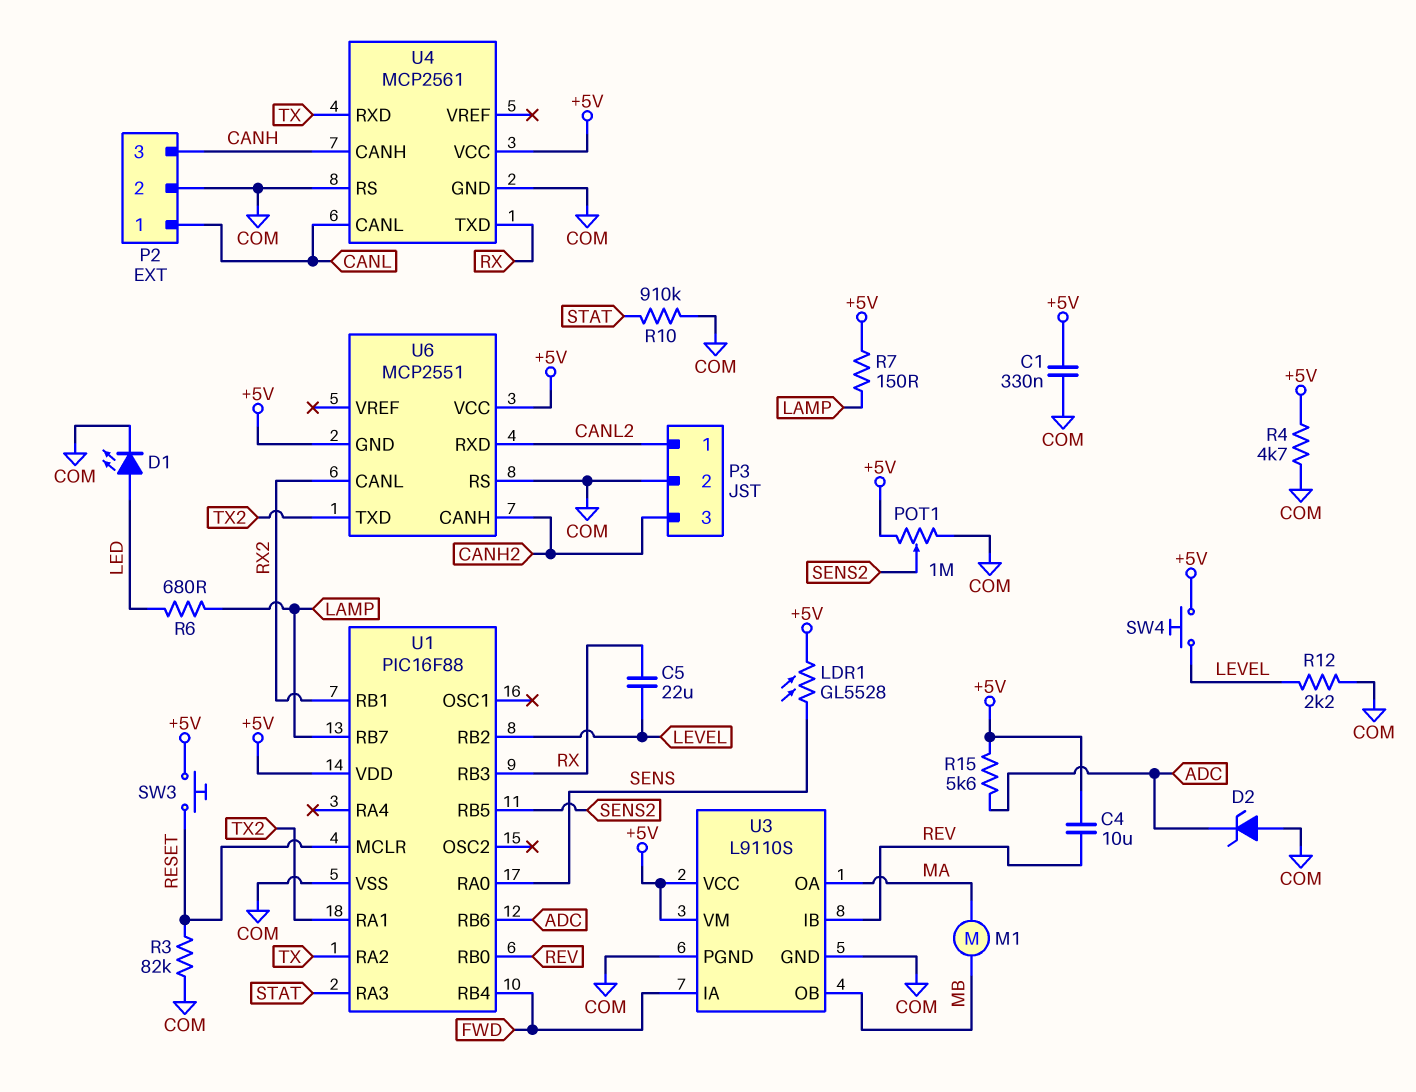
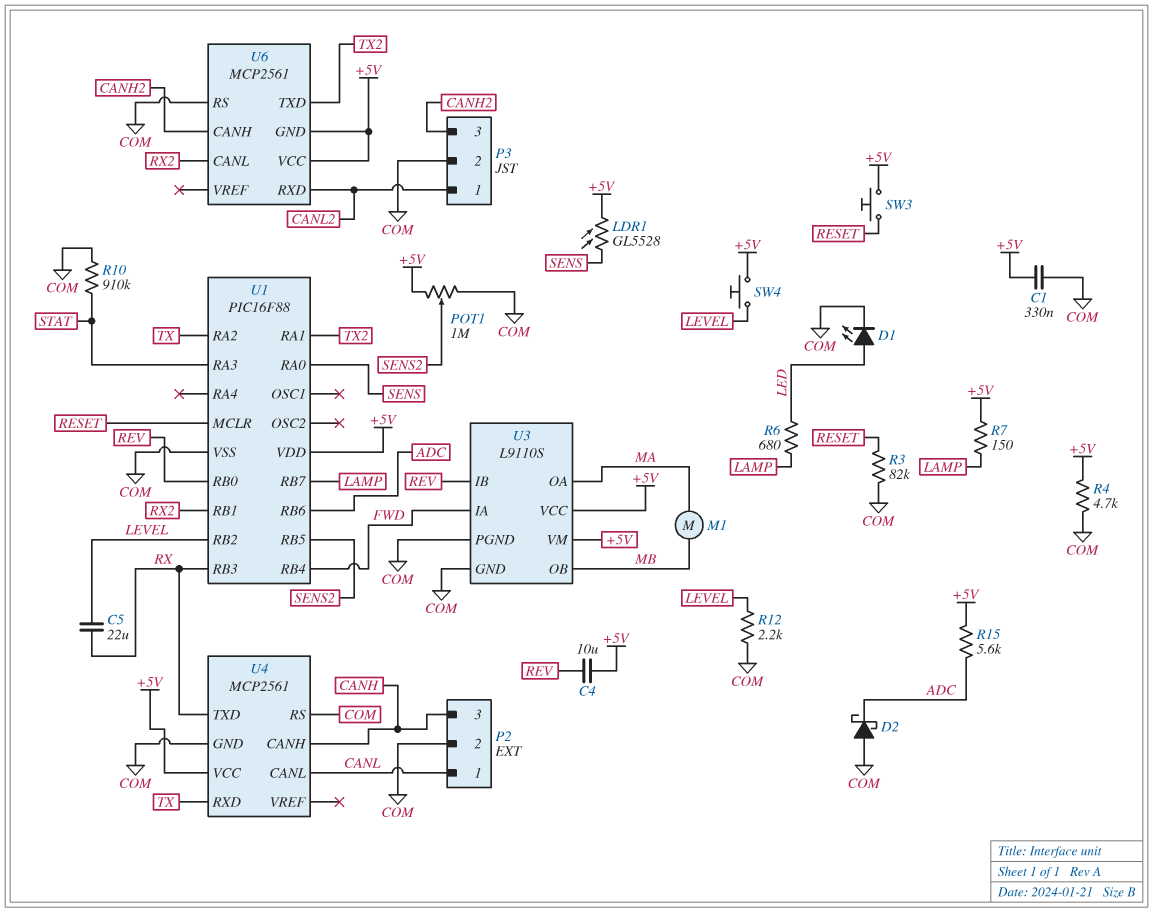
D2: zener (A COM, K ADC) -> schottky (A COM, K ADC)
U6: MCP2551 -> MCP2561

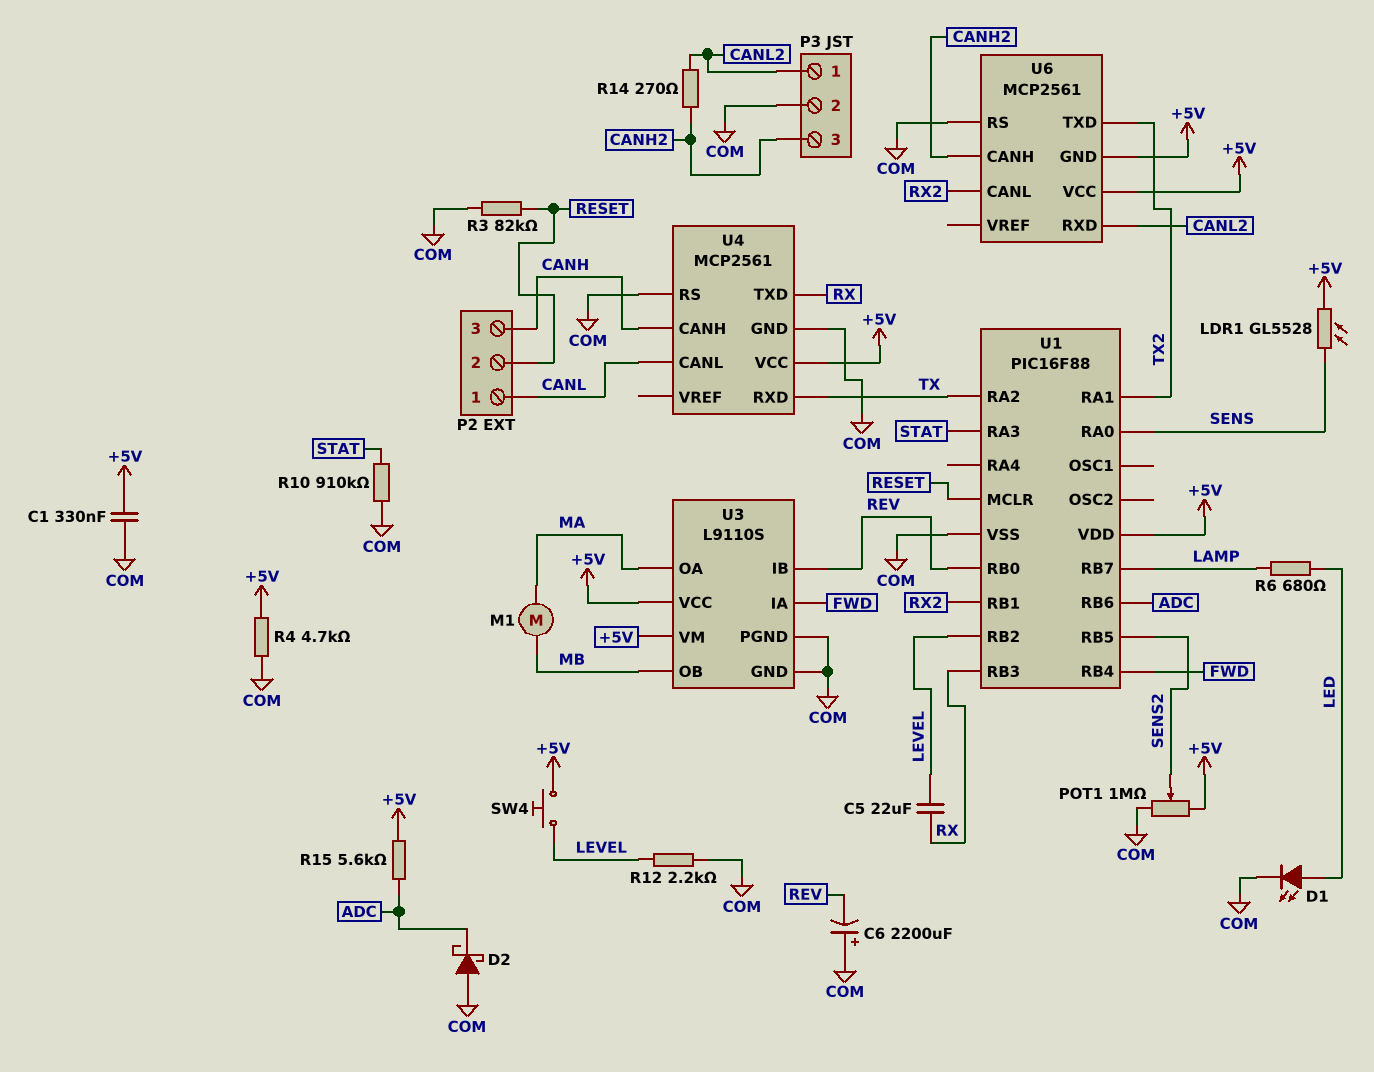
C4: 10uF (+5V, REV) -> none
C6: none -> 2200uF (plus COM, minus REV)
P2 pin 2: COM -> RESET
R7: 150 (+5V, LAMP) -> none
R14: none -> 270 (CANH2, CANL2)
SW3: button (+5V, RESET) -> none

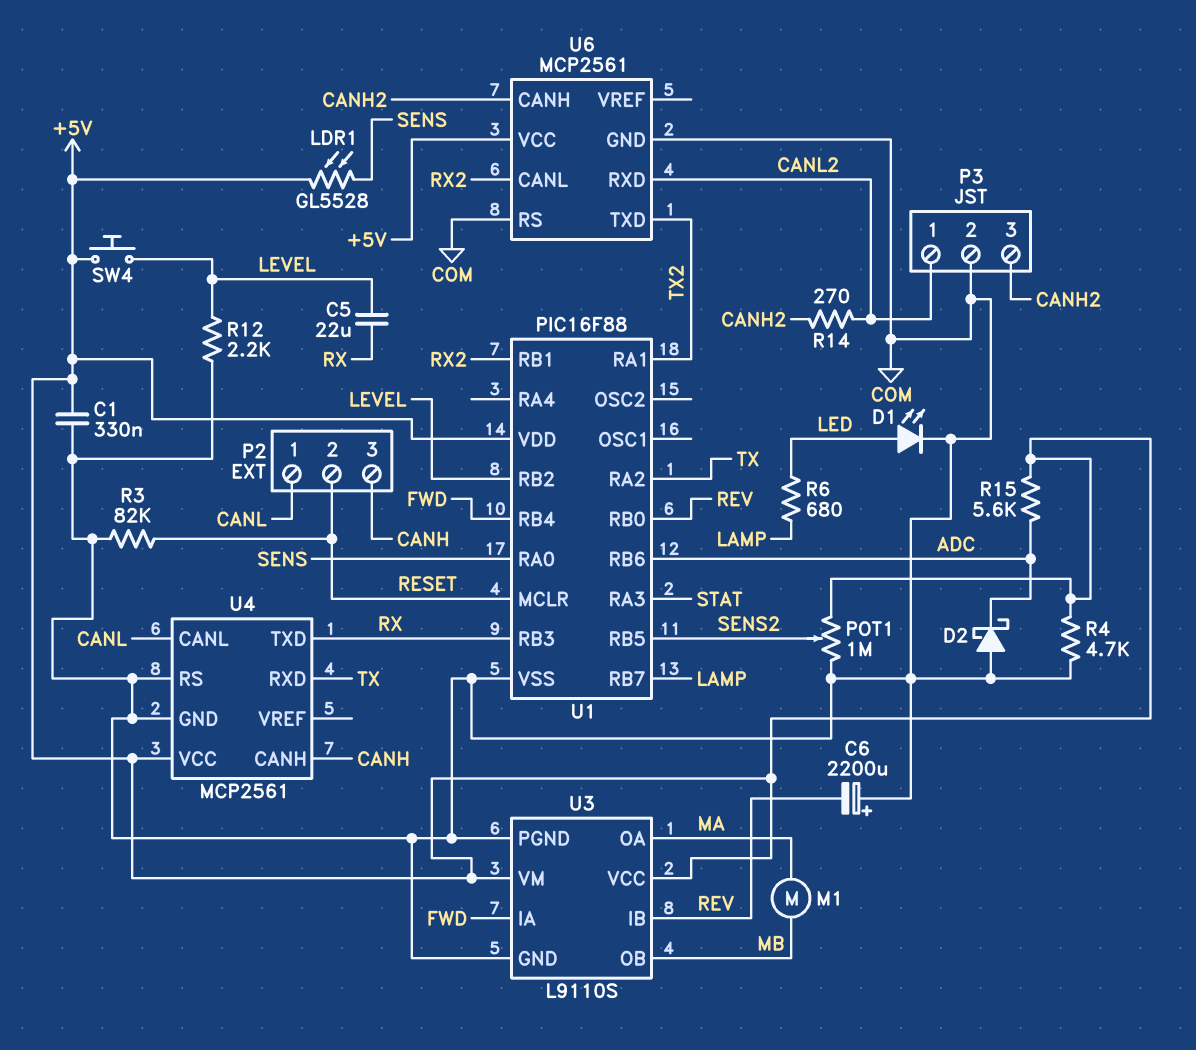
R10: 910k (COM, STAT) -> none
U6 pin GND: +5V -> COM

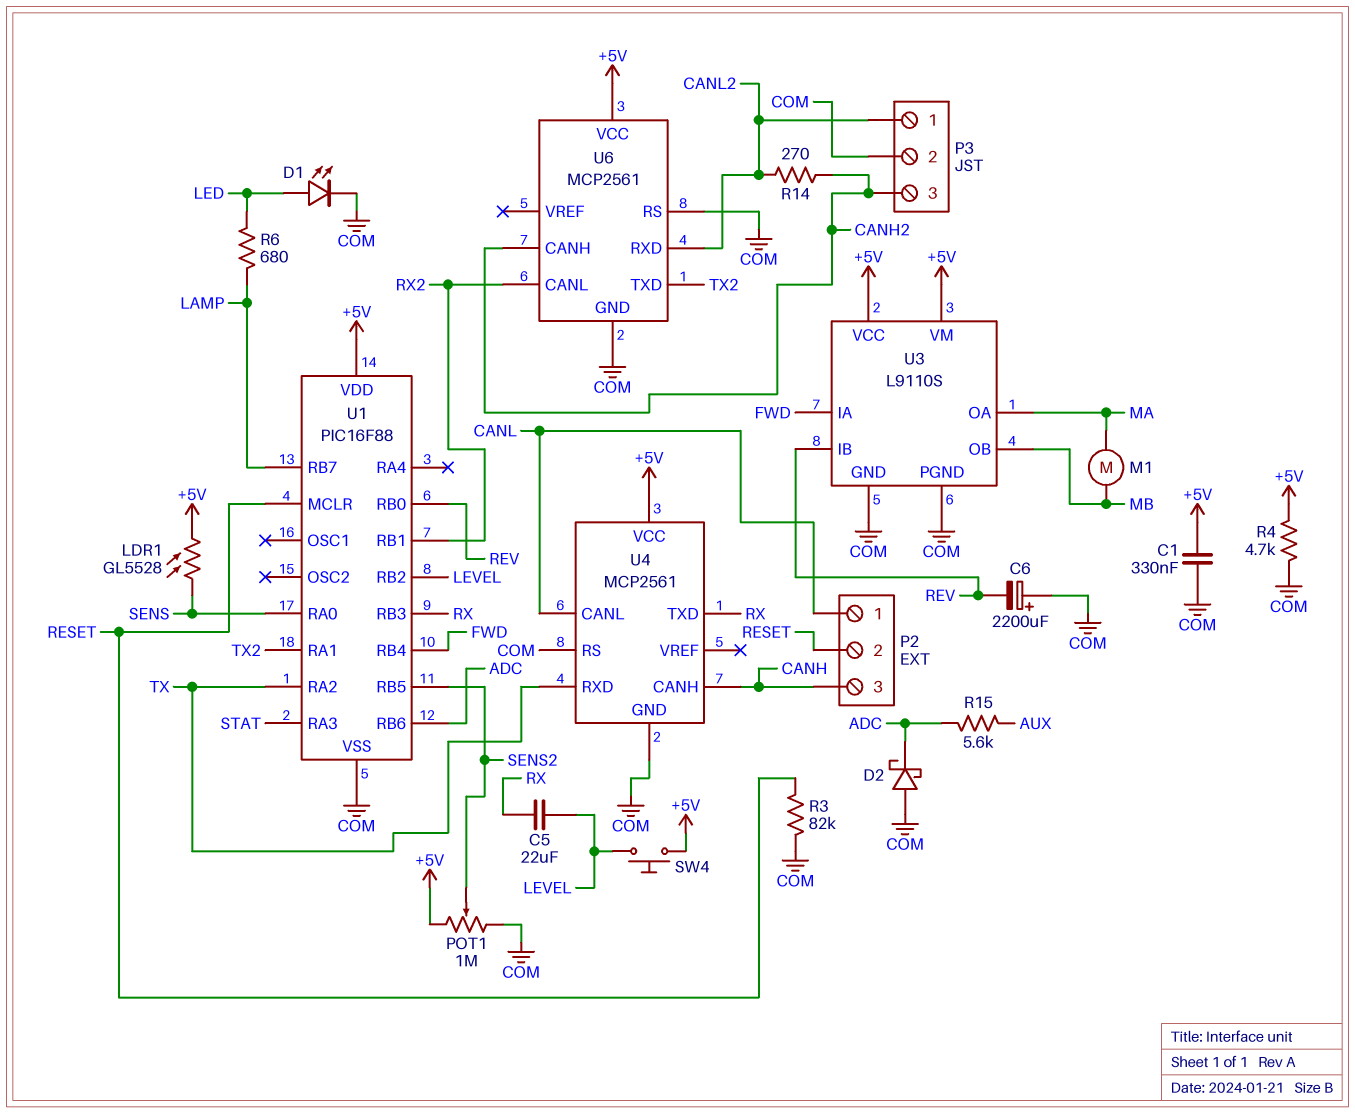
R12: 2.2k (COM, LEVEL) -> none
R15: 5.6k (+5V, ADC) -> 5.6k (ADC, AUX)

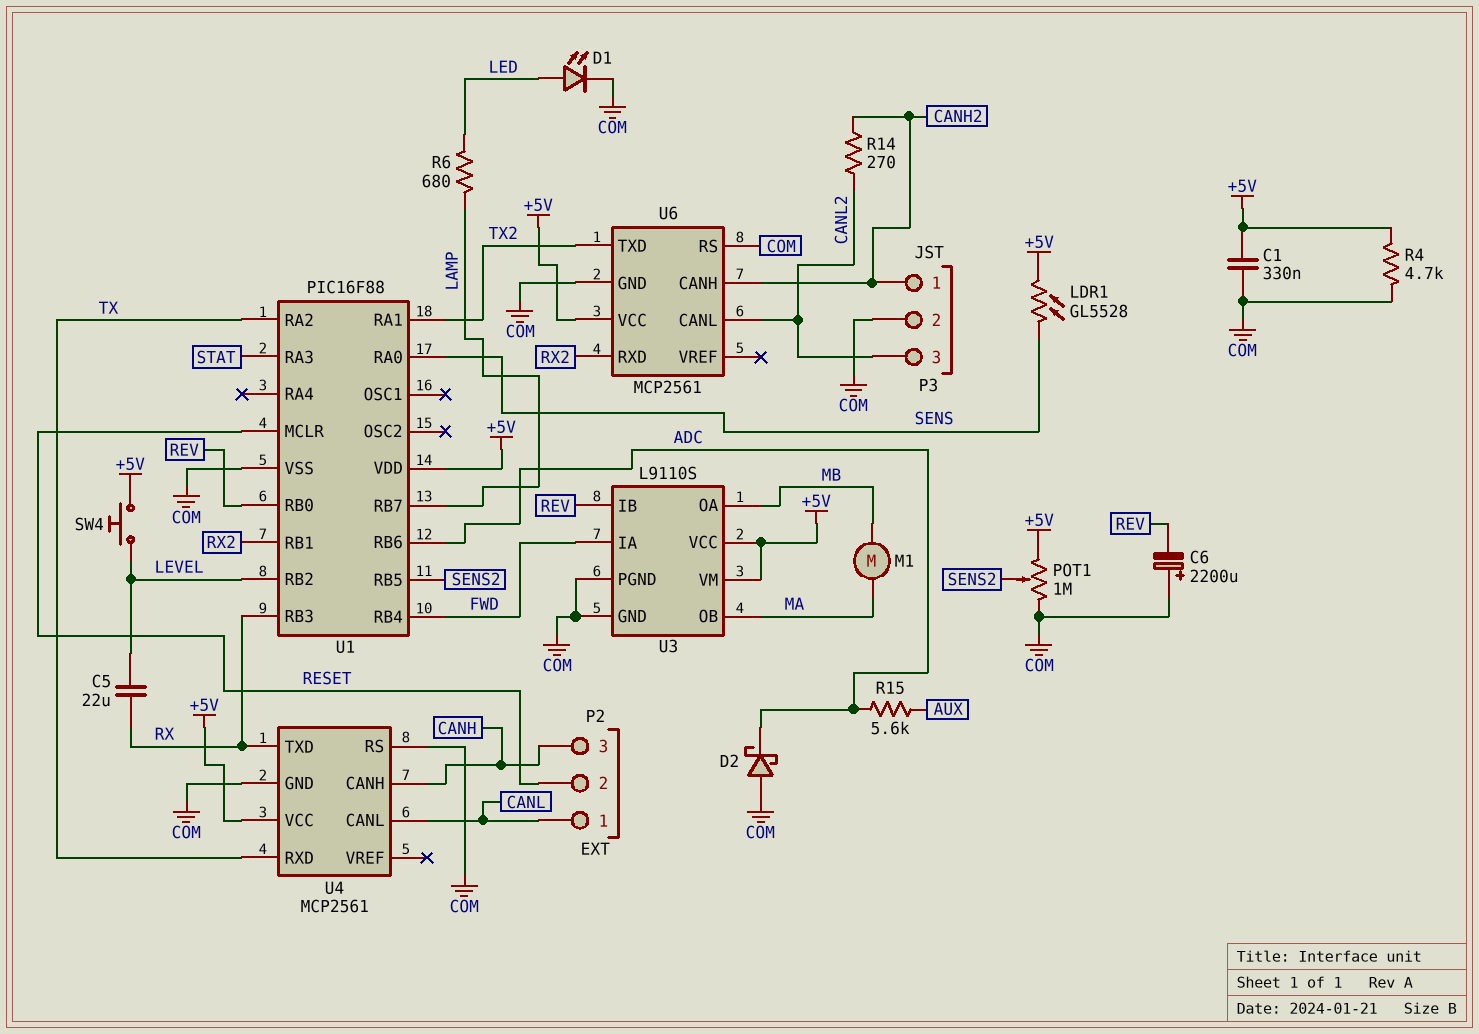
P3 pin 1: CANL2 -> CANH2
P3 pin 3: CANH2 -> CANL2
R3: 82k (COM, RESET) -> none
U3 pin OA: MA -> MB
U3 pin OB: MB -> MA
U6 pin CANL: RX2 -> CANL2
U6 pin RXD: CANL2 -> RX2

